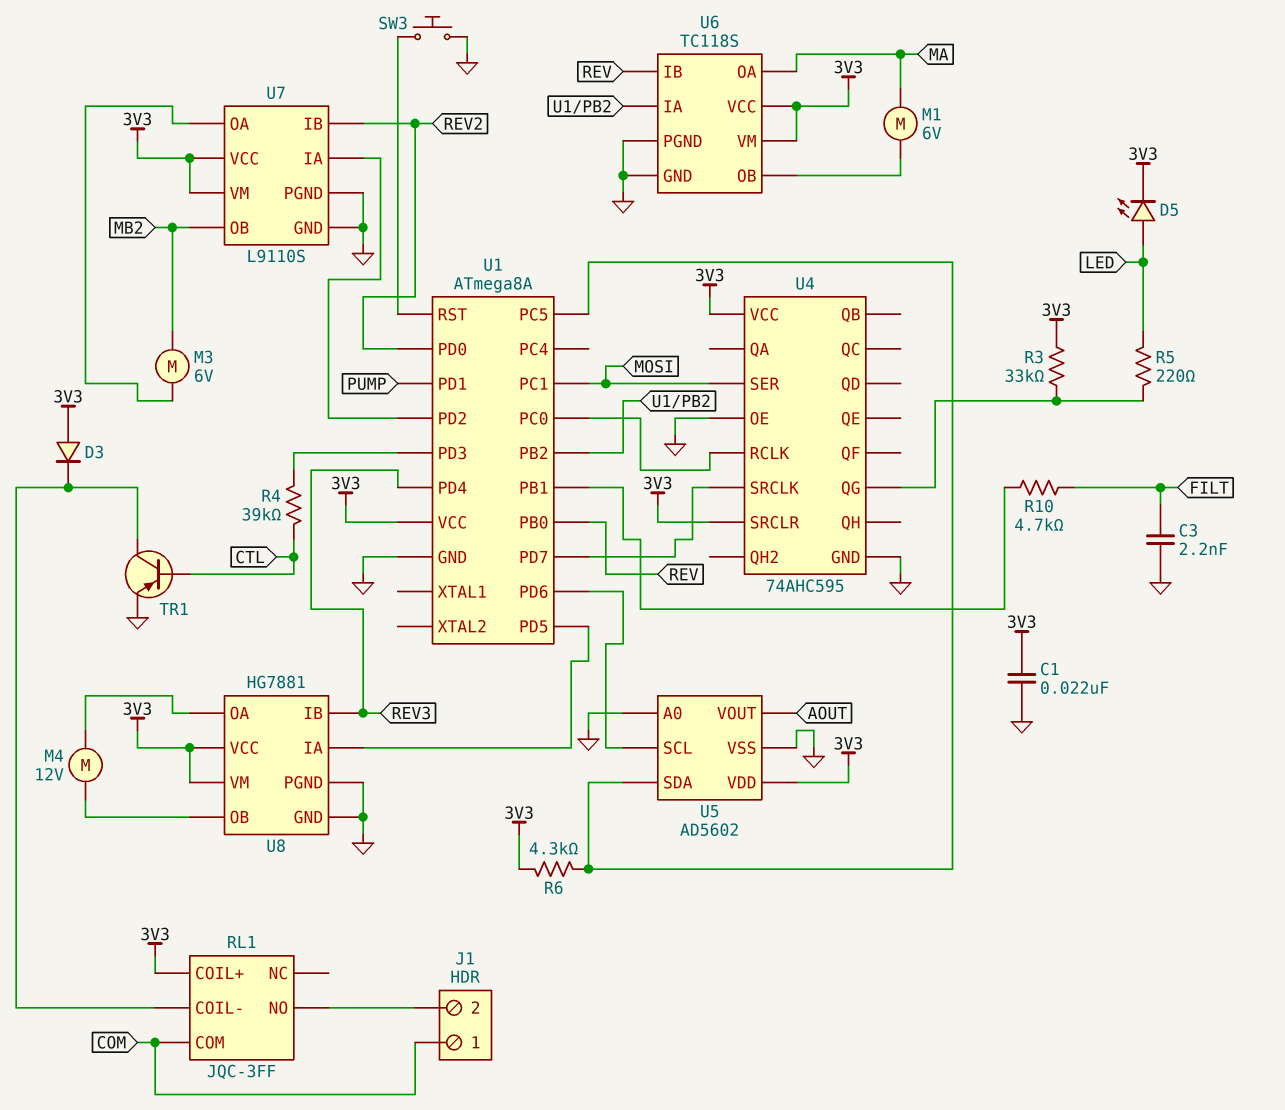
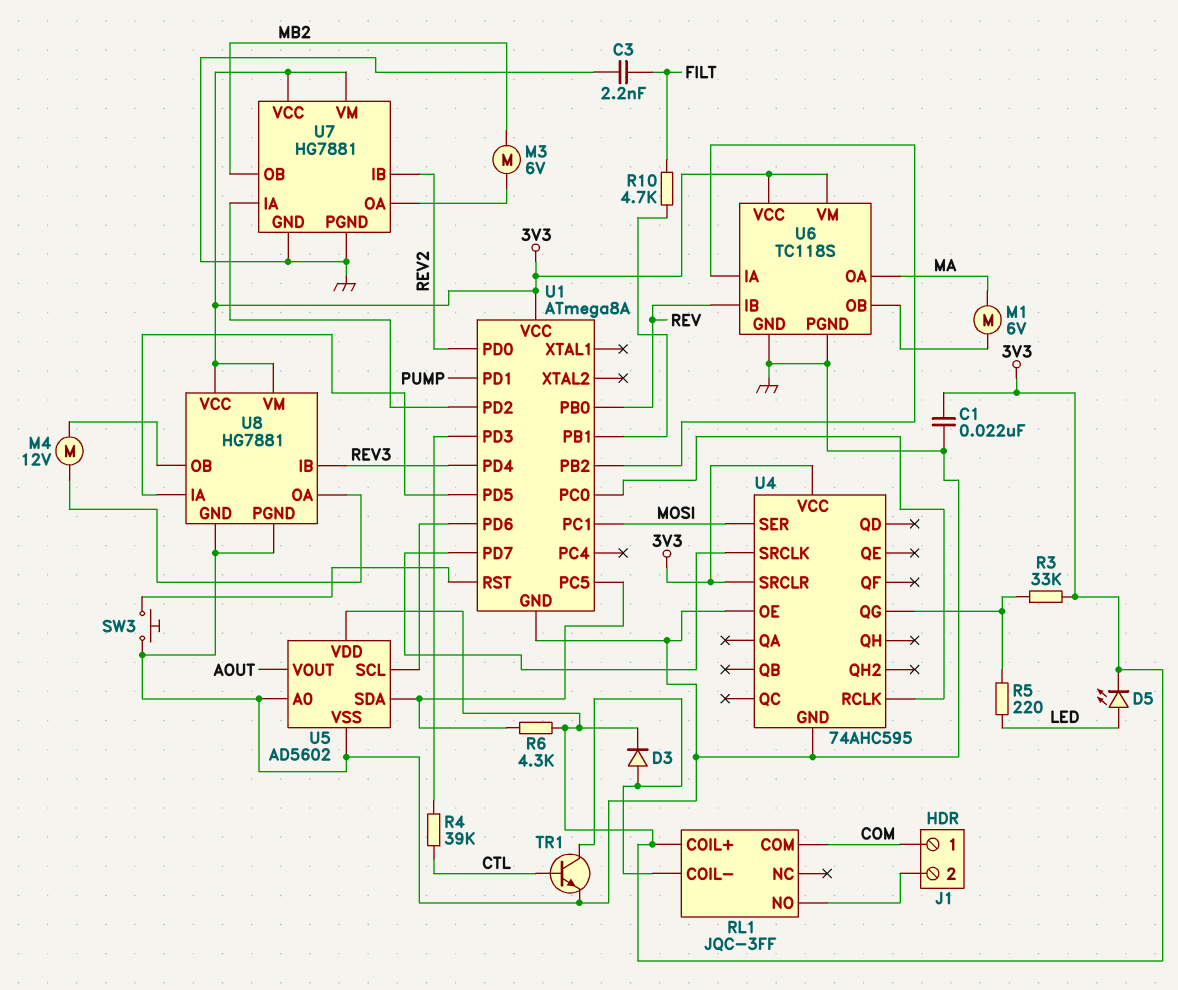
D3: diode (A 3V3, K RL1/COIL-) -> diode (A RL1/COIL-, K 3V3)
TR1: PNP (B CTL, C RL1/COIL-, E GND) -> NPN (B CTL, C RL1/COIL-, E GND)
U7: L9110S -> HG7881

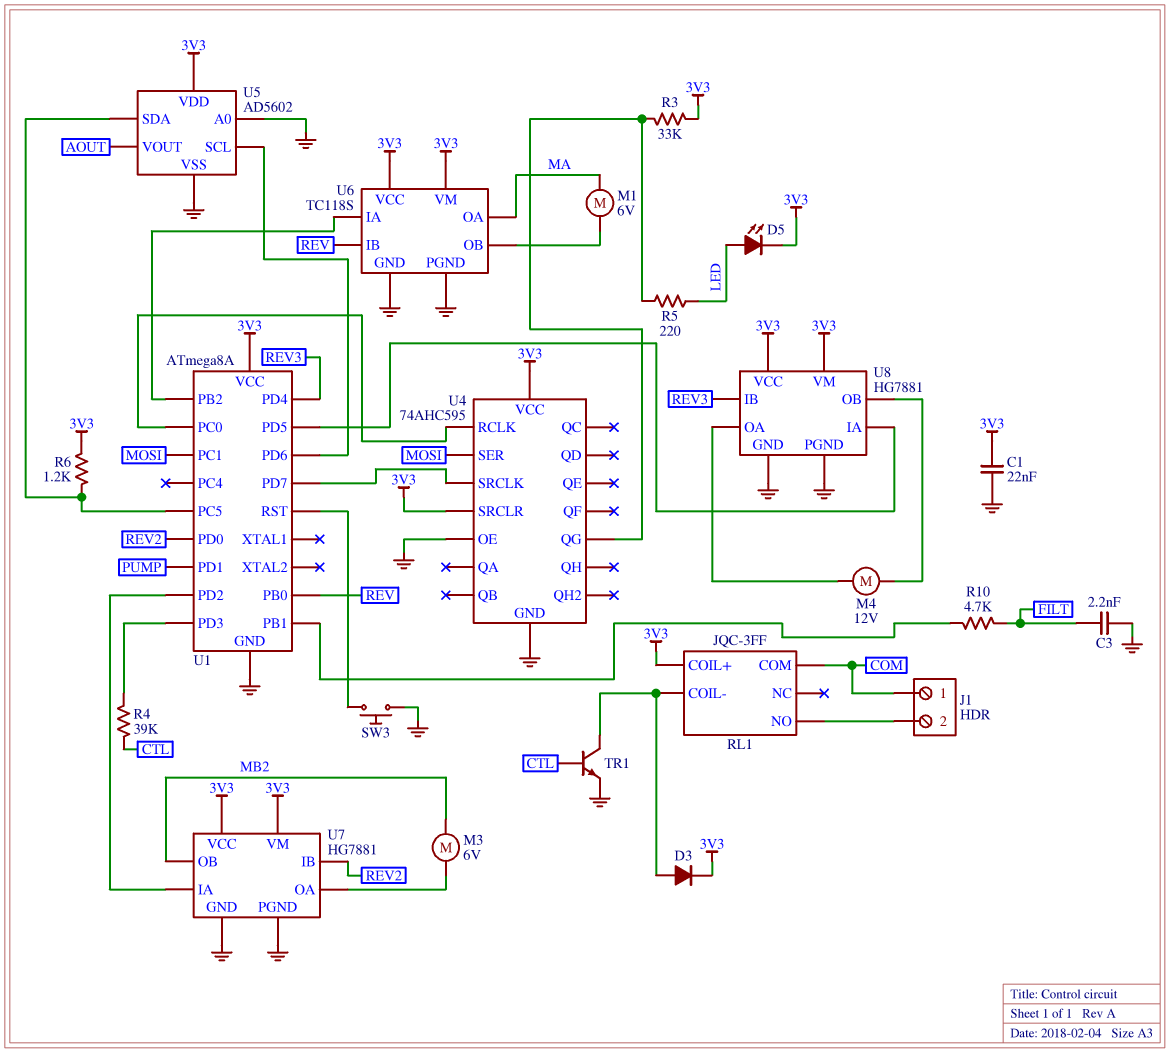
R6: 4.3k (3V3, U1/PC5) -> 1.2k (3V3, U1/PC5)

